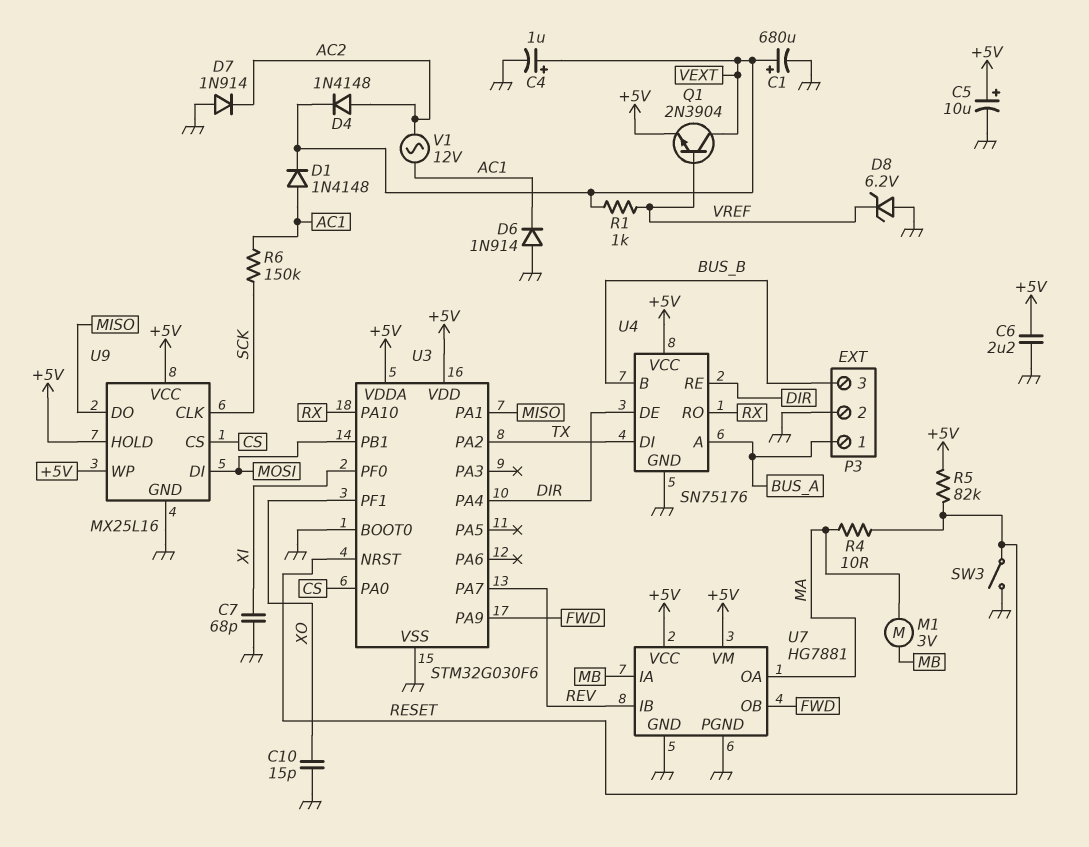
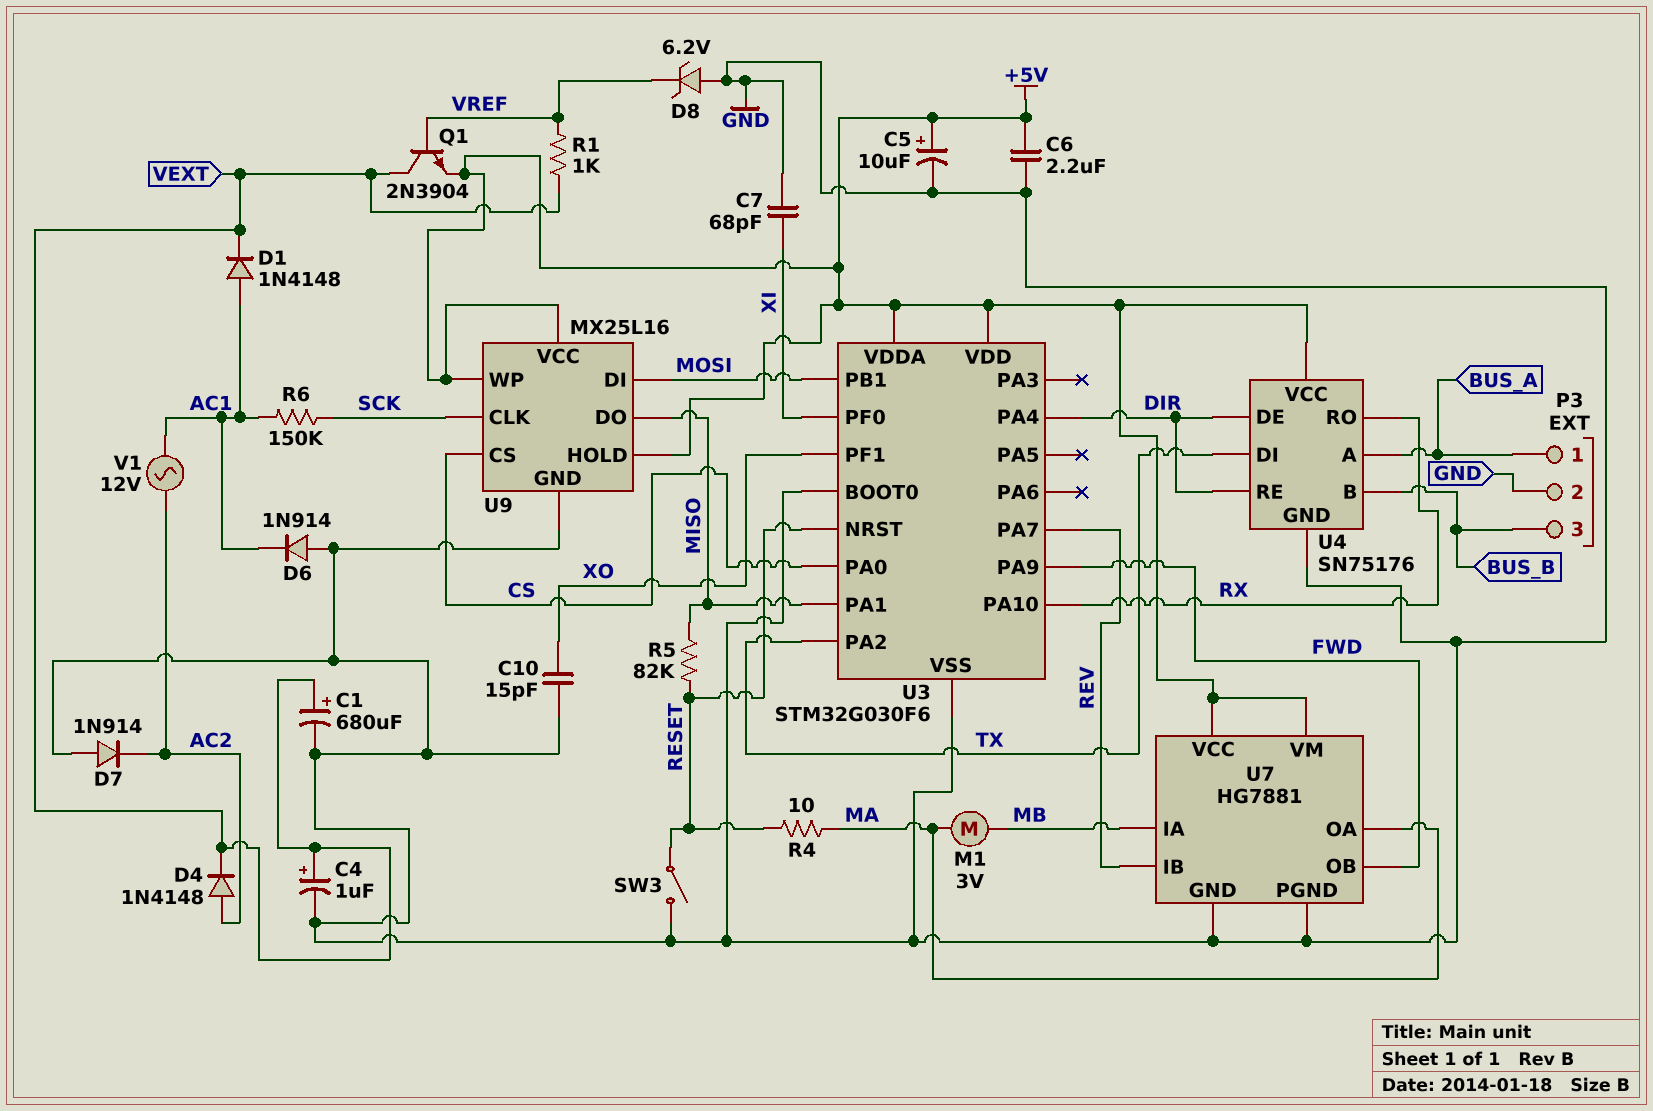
R5: 82k (+5V, RESET) -> 82k (MISO, RESET)

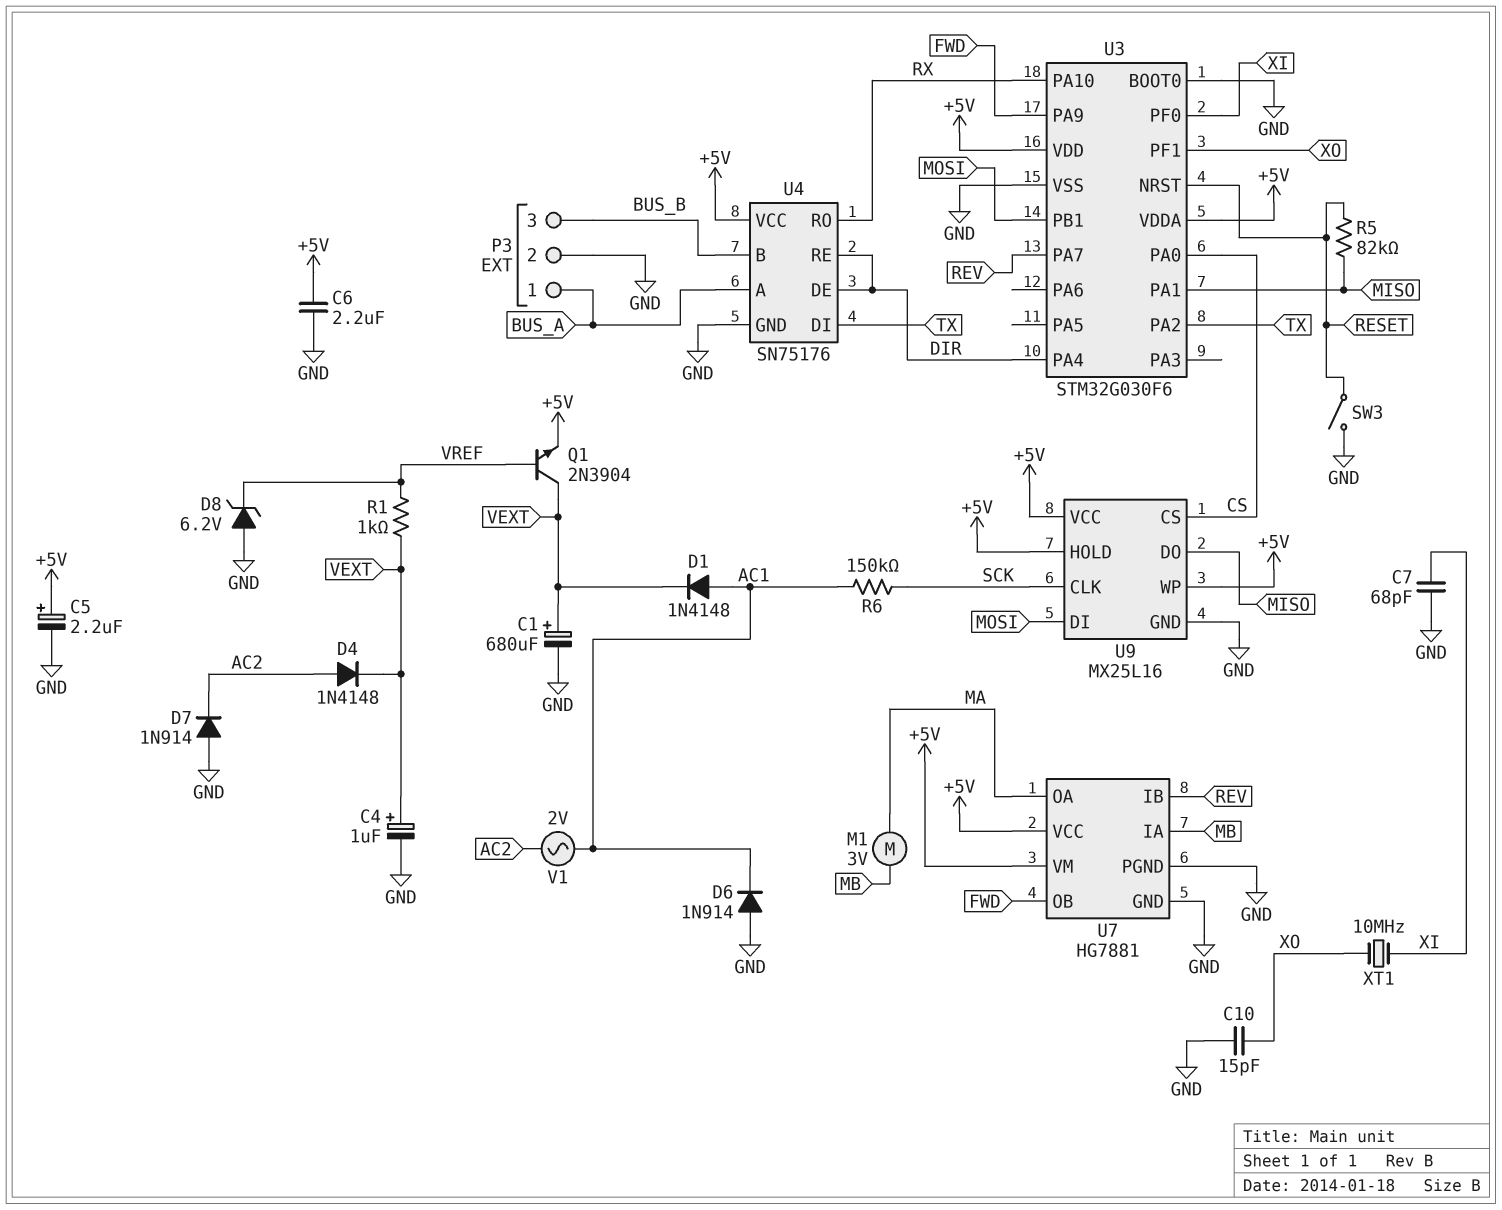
C5: 10uF (plus +5V, minus GND) -> 2.2uF (plus +5V, minus GND)
R4: 10 (MA, RESET) -> none
V1: AC 12V (AC1, AC2) -> AC 2V (AC1, AC2)
XT1: none -> 10MHz (XI, XO)

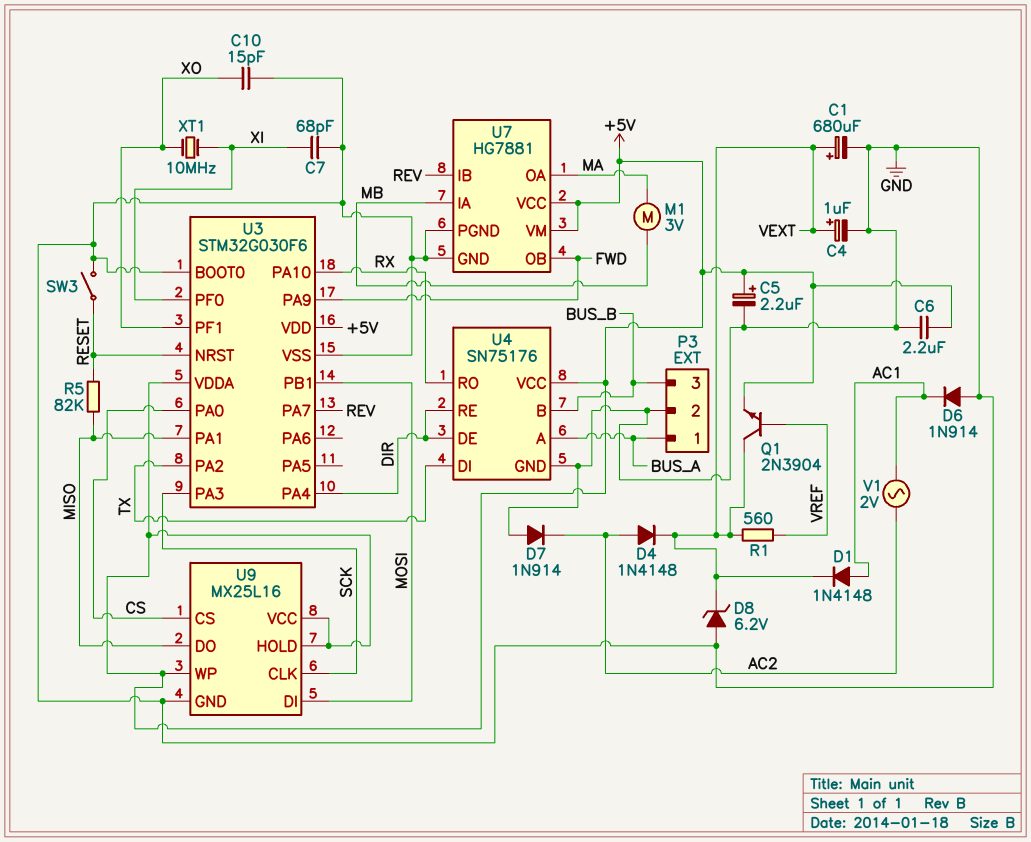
D8: zener 6.2V (A GND, K VREF) -> zener 6.2V (A GND, K VEXT)
R1: 1k (VEXT, VREF) -> 560 (VEXT, VREF)
R6: 150k (AC1, SCK) -> none
U3 pin PA3: none -> SCK

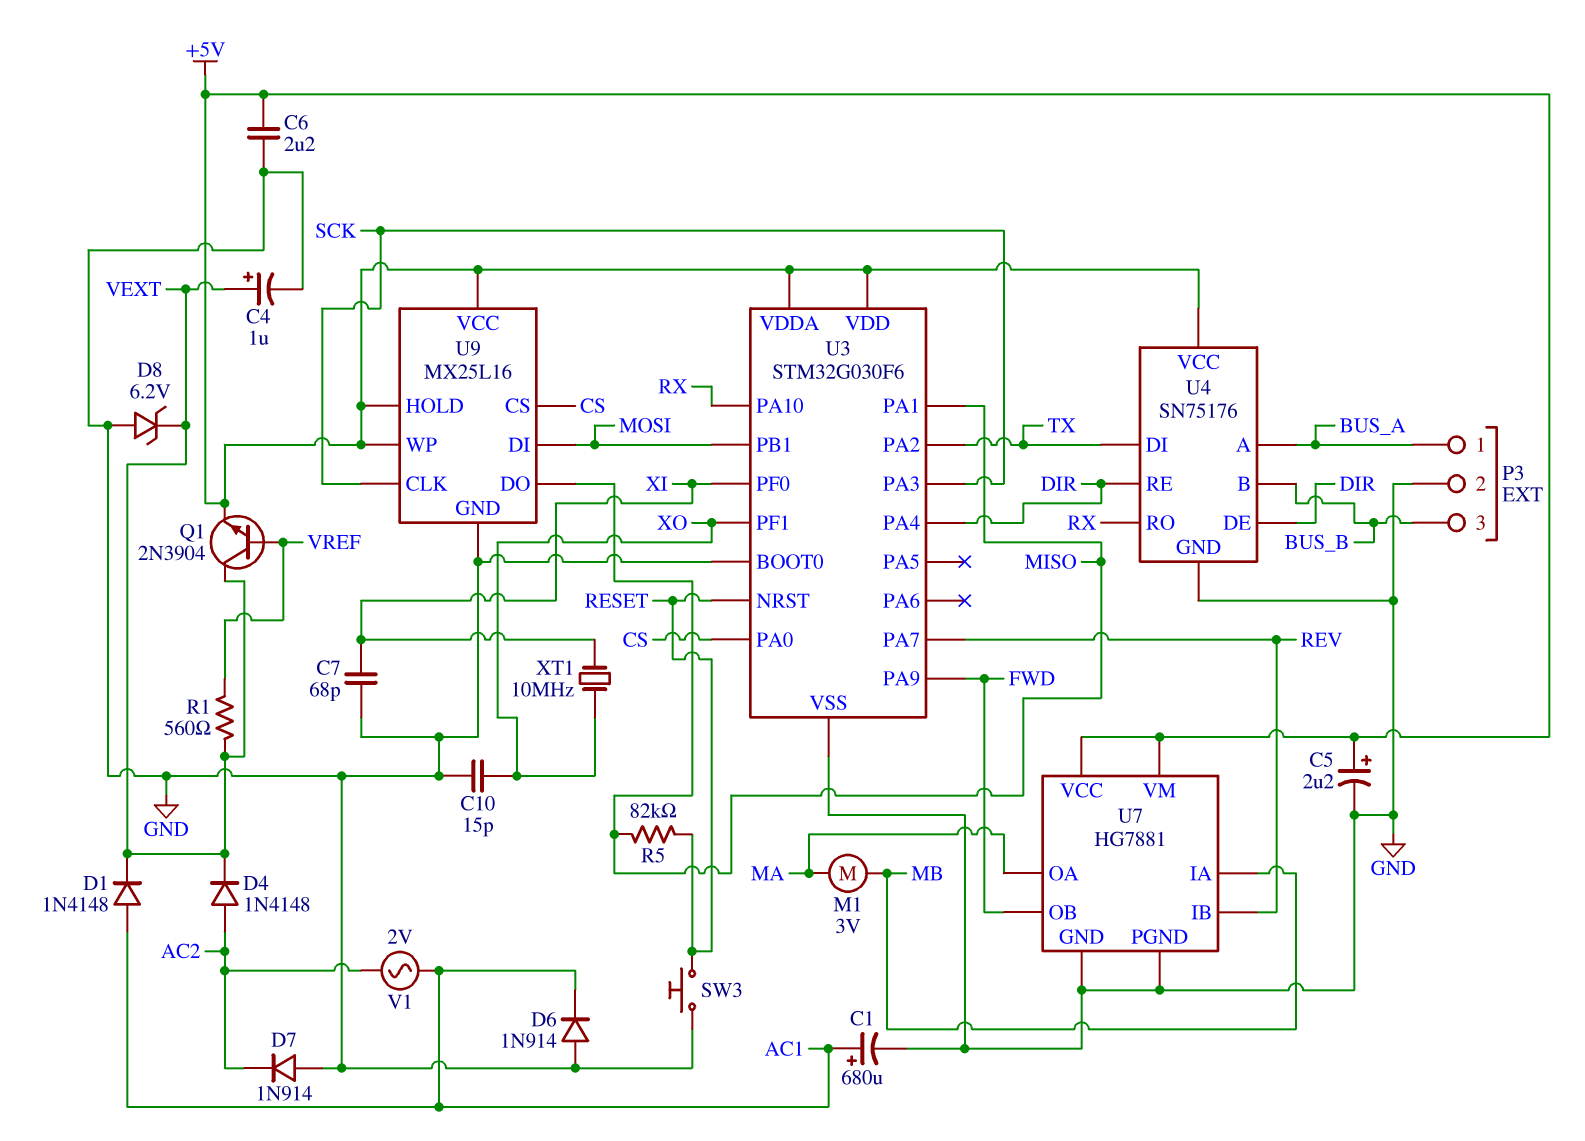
C1: 680uF (plus VEXT, minus GND) -> 680uF (plus AC1, minus GND)
SW3: switch (GND, RESET) -> button (GND, RESET)

